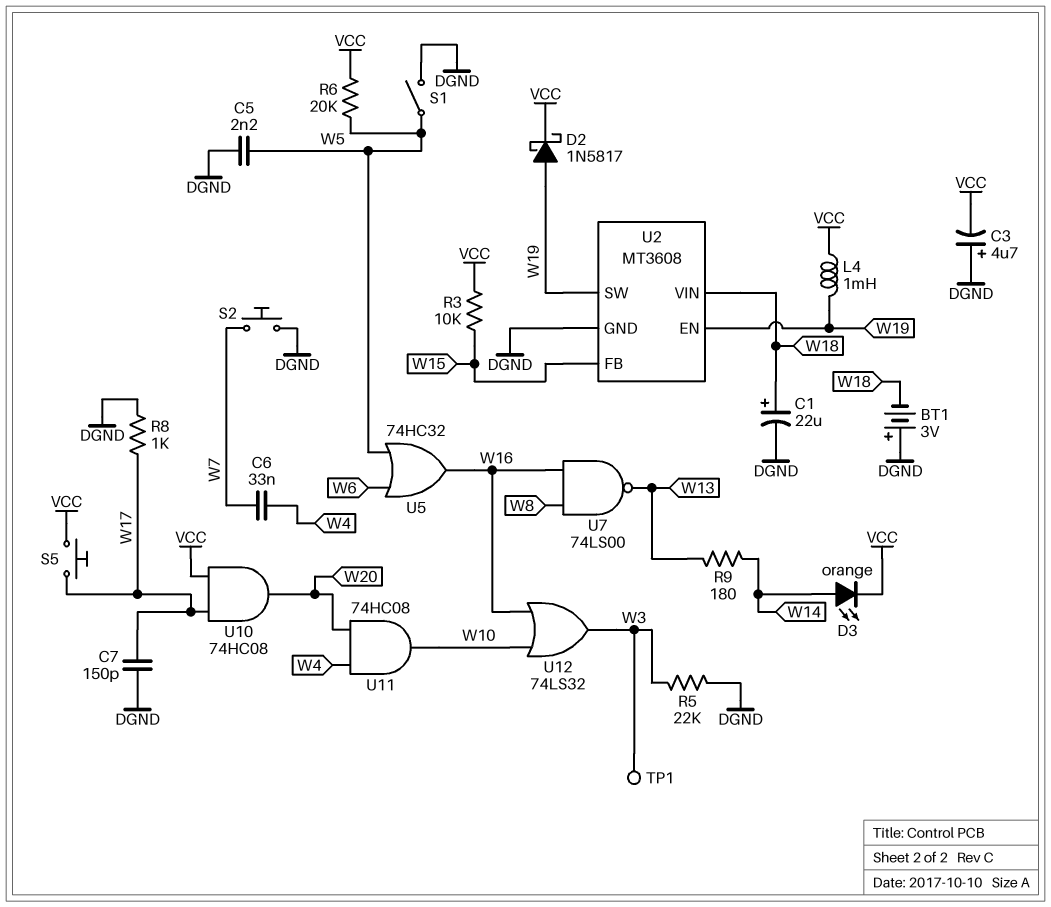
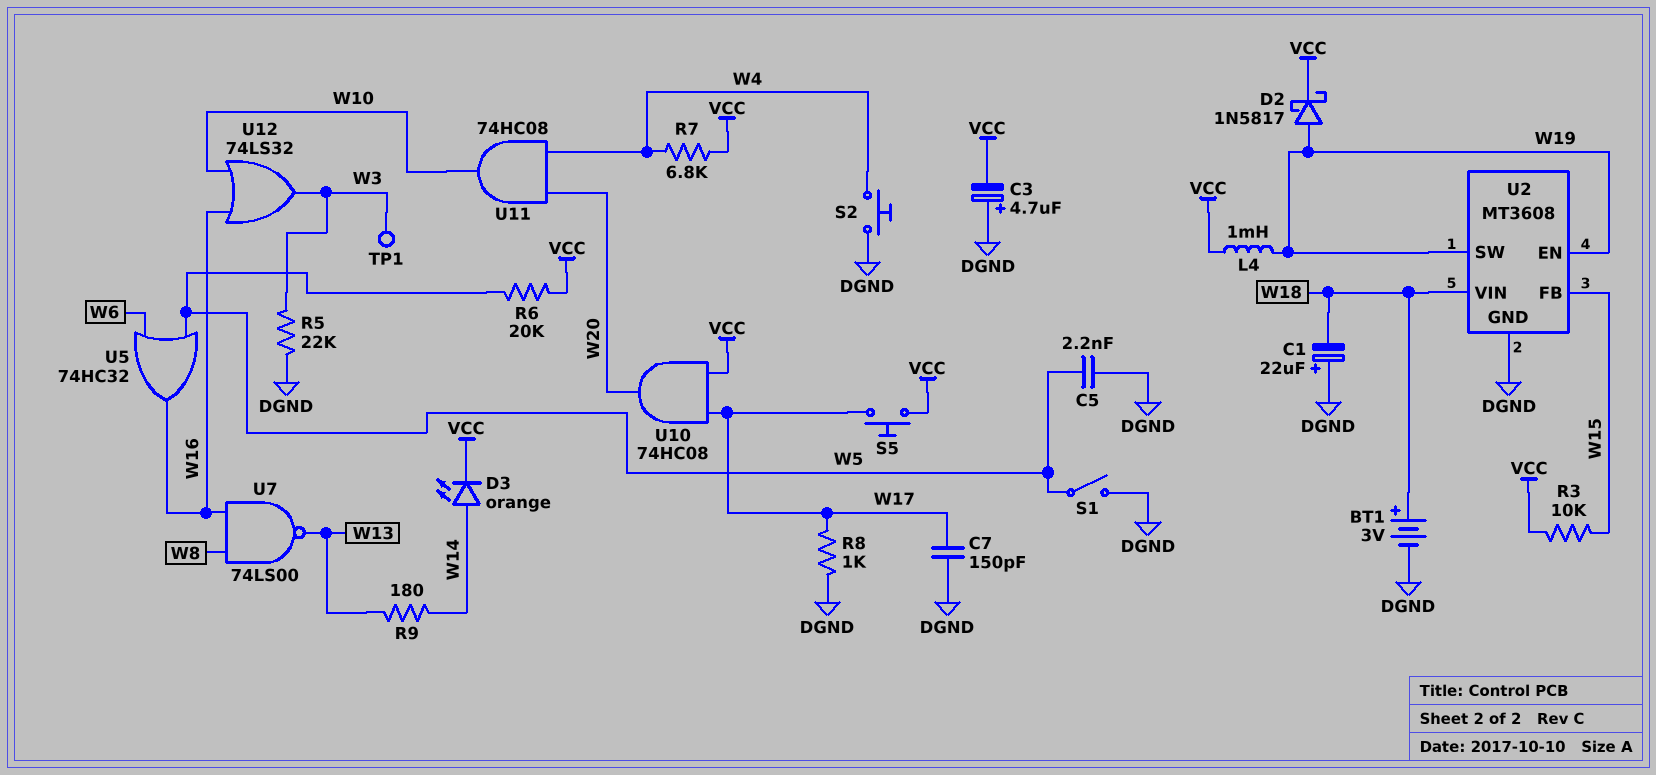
BT1: 3V (plus DGND, minus W18) -> 3V (plus W18, minus DGND)
C1: 22uF (plus W18, minus DGND) -> 22uF (plus DGND, minus W18)
C6: 33nF (W4, W7) -> none
R7: none -> 6.8k (VCC, W4)
S2: button (DGND, W7) -> button (DGND, W4)

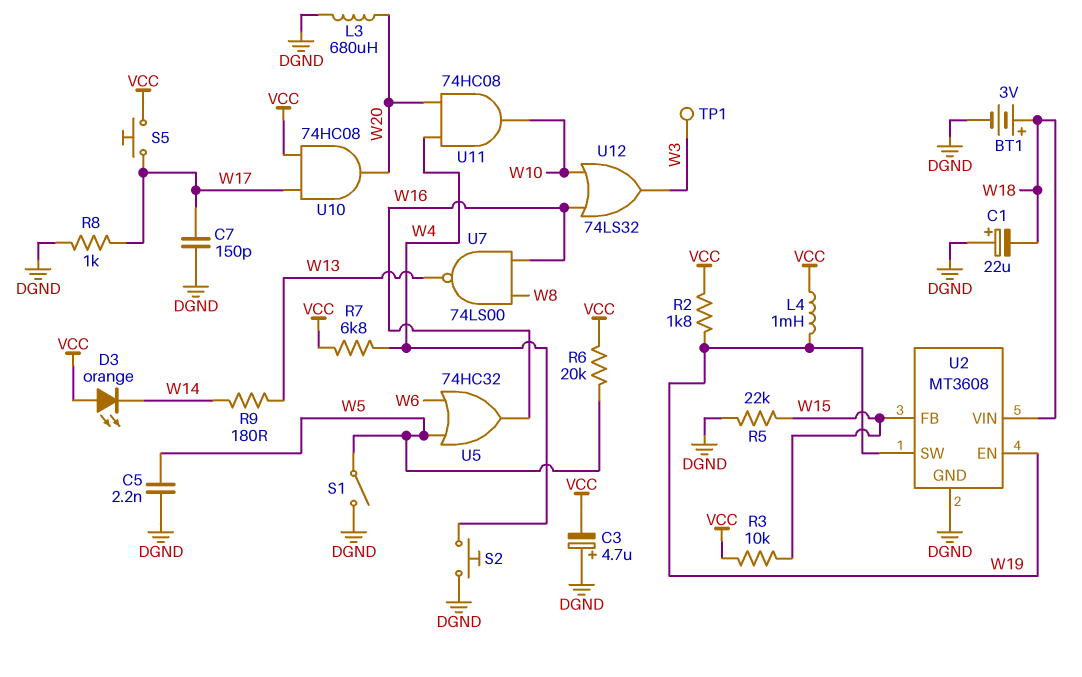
D2: schottky 1N5817 (A W19, K VCC) -> none
D3: LED orange (A W14, K VCC) -> LED orange (A VCC, K W14)
L3: none -> 680uH (DGND, W20)
R2: none -> 1.8k (VCC, W19)
R5: 22k (DGND, W3) -> 22k (DGND, W15)

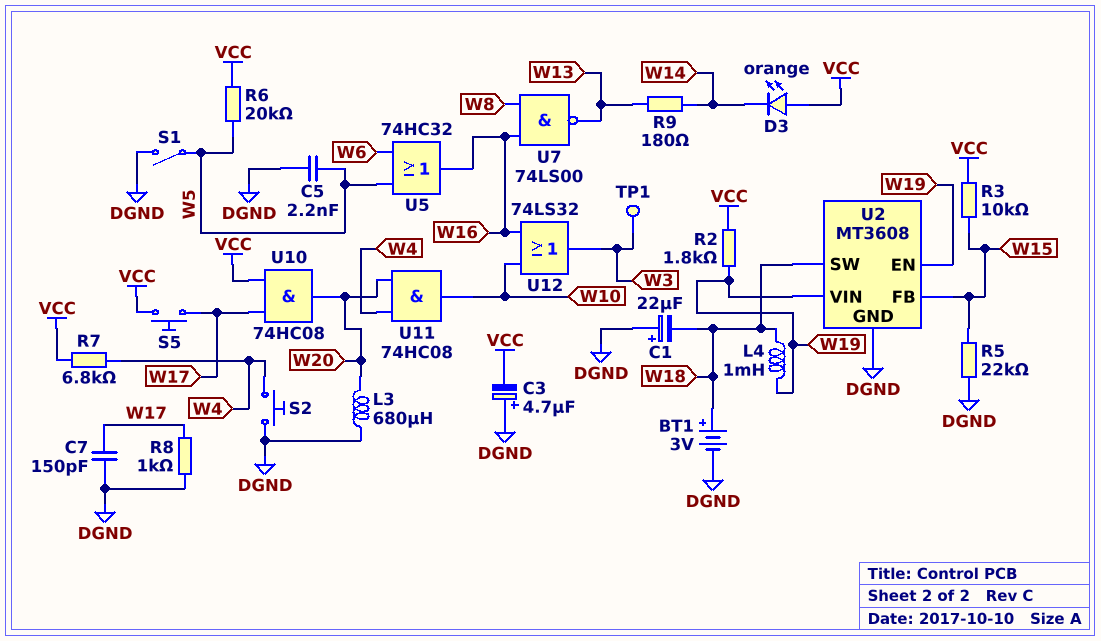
L4: 1mH (VCC, W19) -> 1mH (W18, W19)
U2 pin SW: W19 -> W18
U2 pin VIN: W18 -> W19

